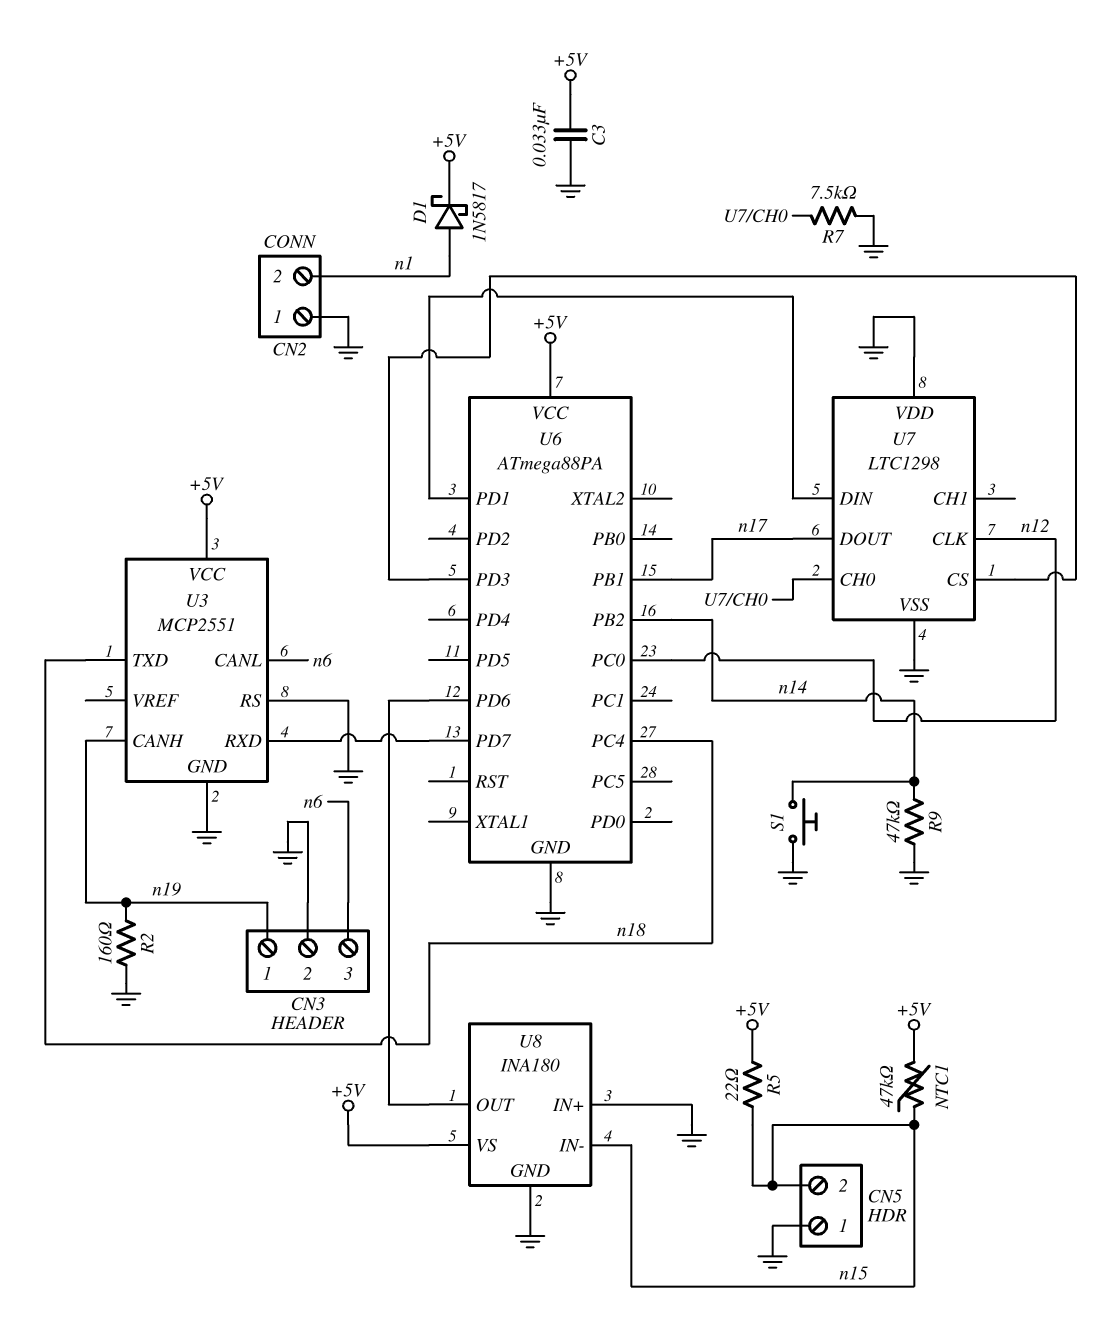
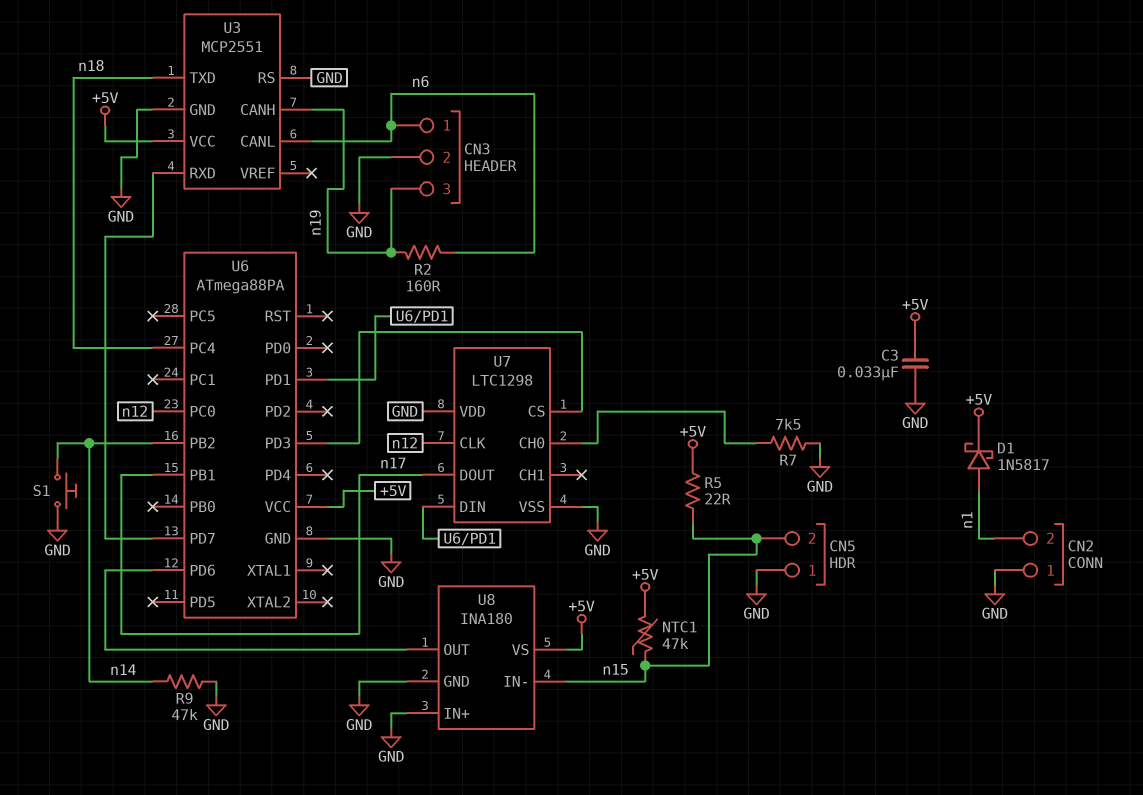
CN3 pin 1: n19 -> n6
CN3 pin 3: n6 -> n19
R2: 160 (GND, n19) -> 160 (n6, n19)

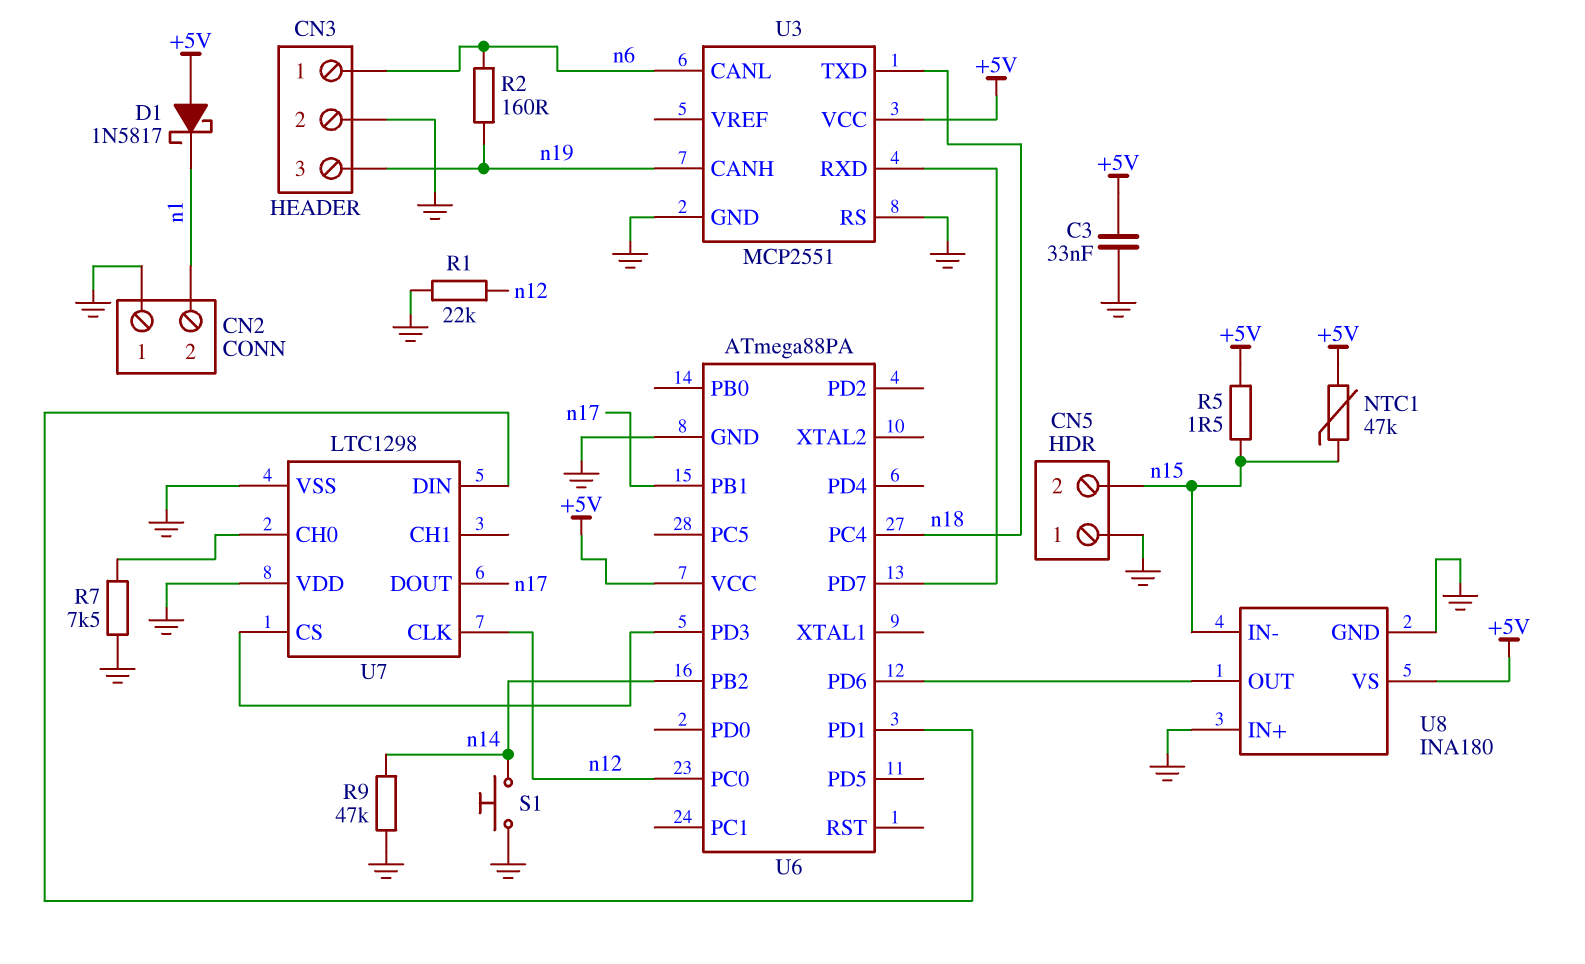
D1: schottky 1N5817 (A n1, K +5V) -> schottky 1N5817 (A +5V, K n1)
R1: none -> 22k (GND, n12)
R5: 22 (+5V, n15) -> 1.5 (+5V, n15)

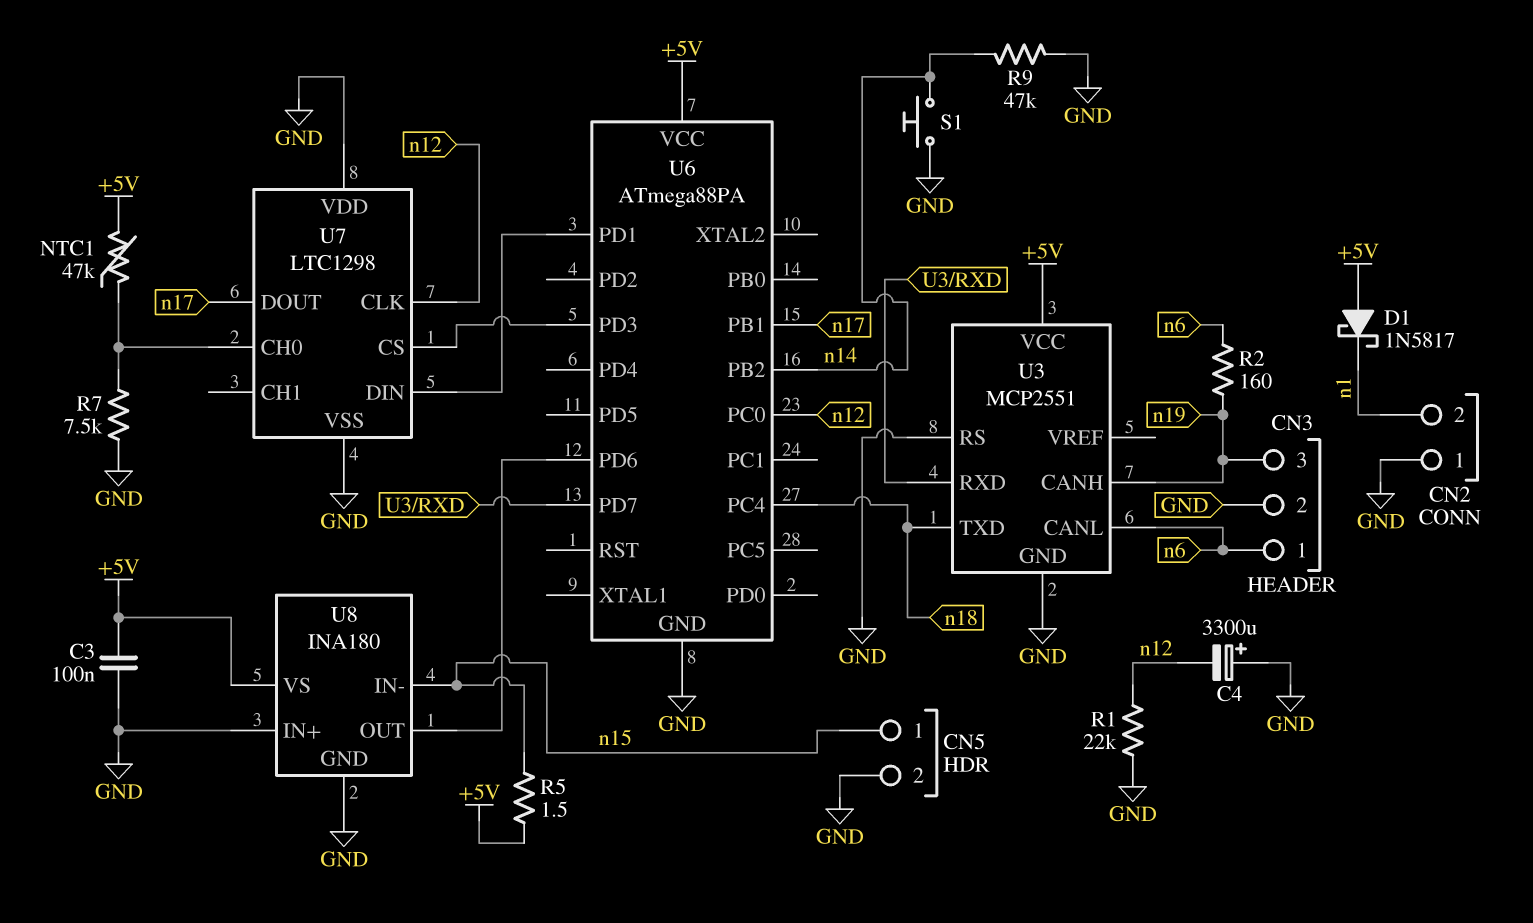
C3: 33nF (+5V, GND) -> 100nF (+5V, GND)
C4: none -> 3300uF (plus GND, minus n12)
CN5 pin 1: GND -> n15
CN5 pin 2: n15 -> GND
NTC1: 47k (+5V, n15) -> 47k (+5V, U7/CH0)

